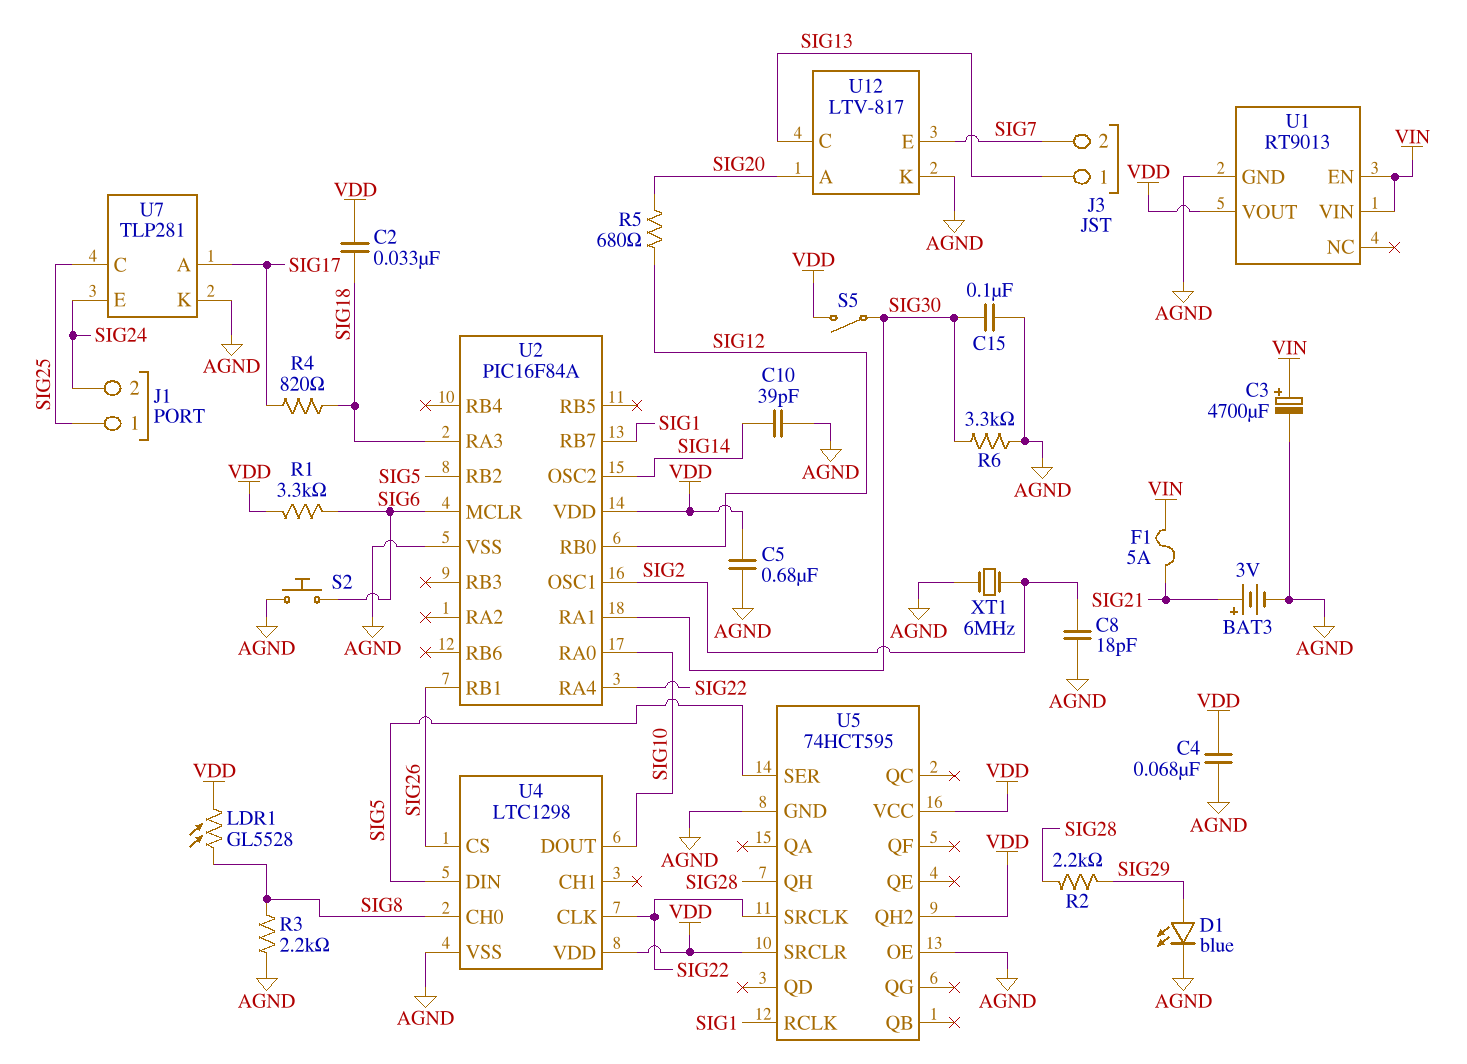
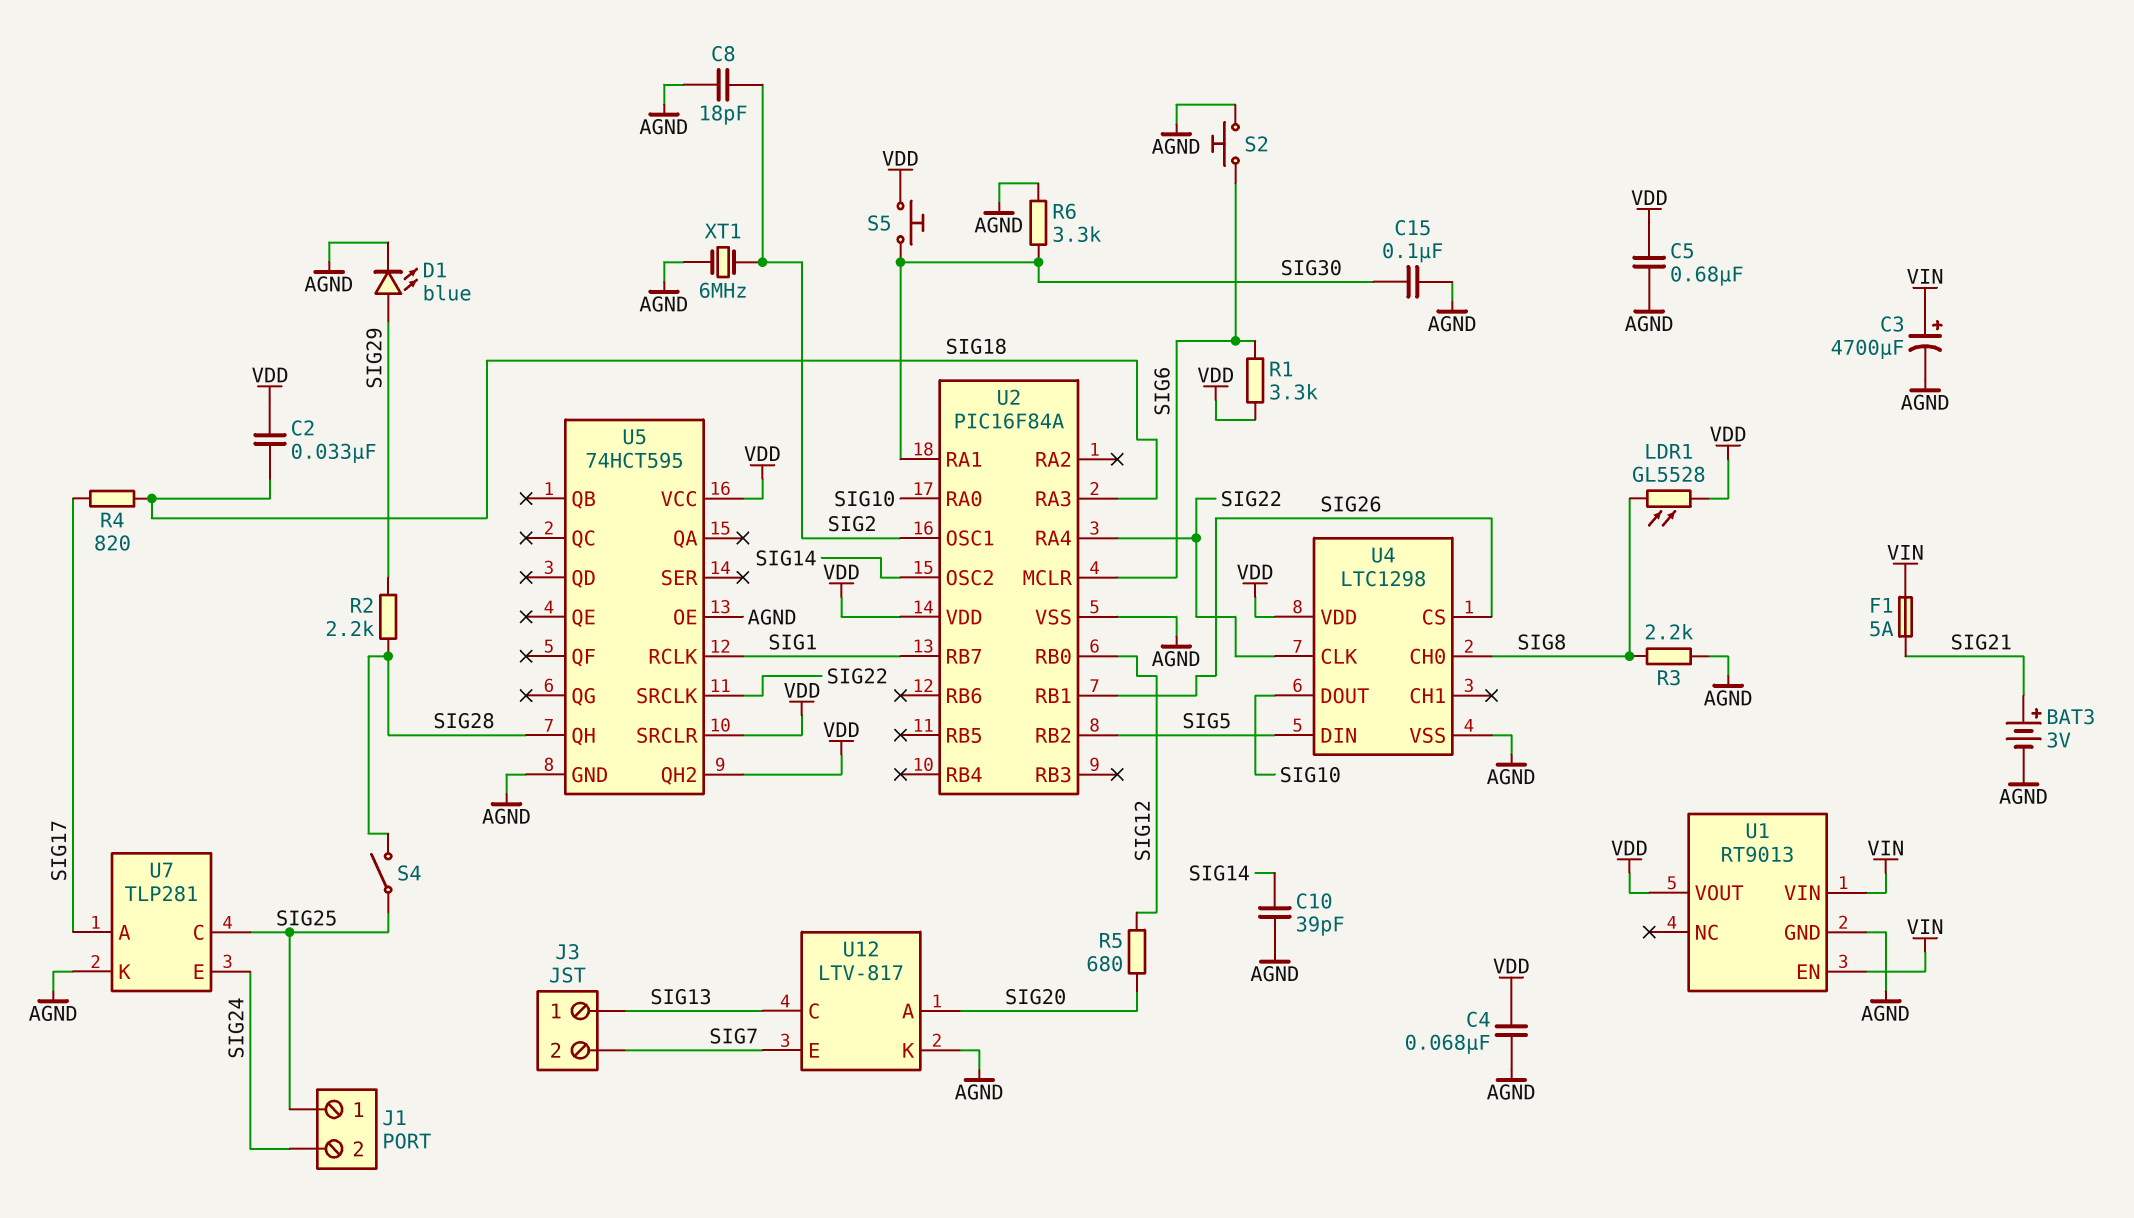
S4: none -> switch (SIG25, SIG28)
S5: switch (SIG30, VDD) -> button (SIG30, VDD)
U5 pin SER: SIG5 -> none

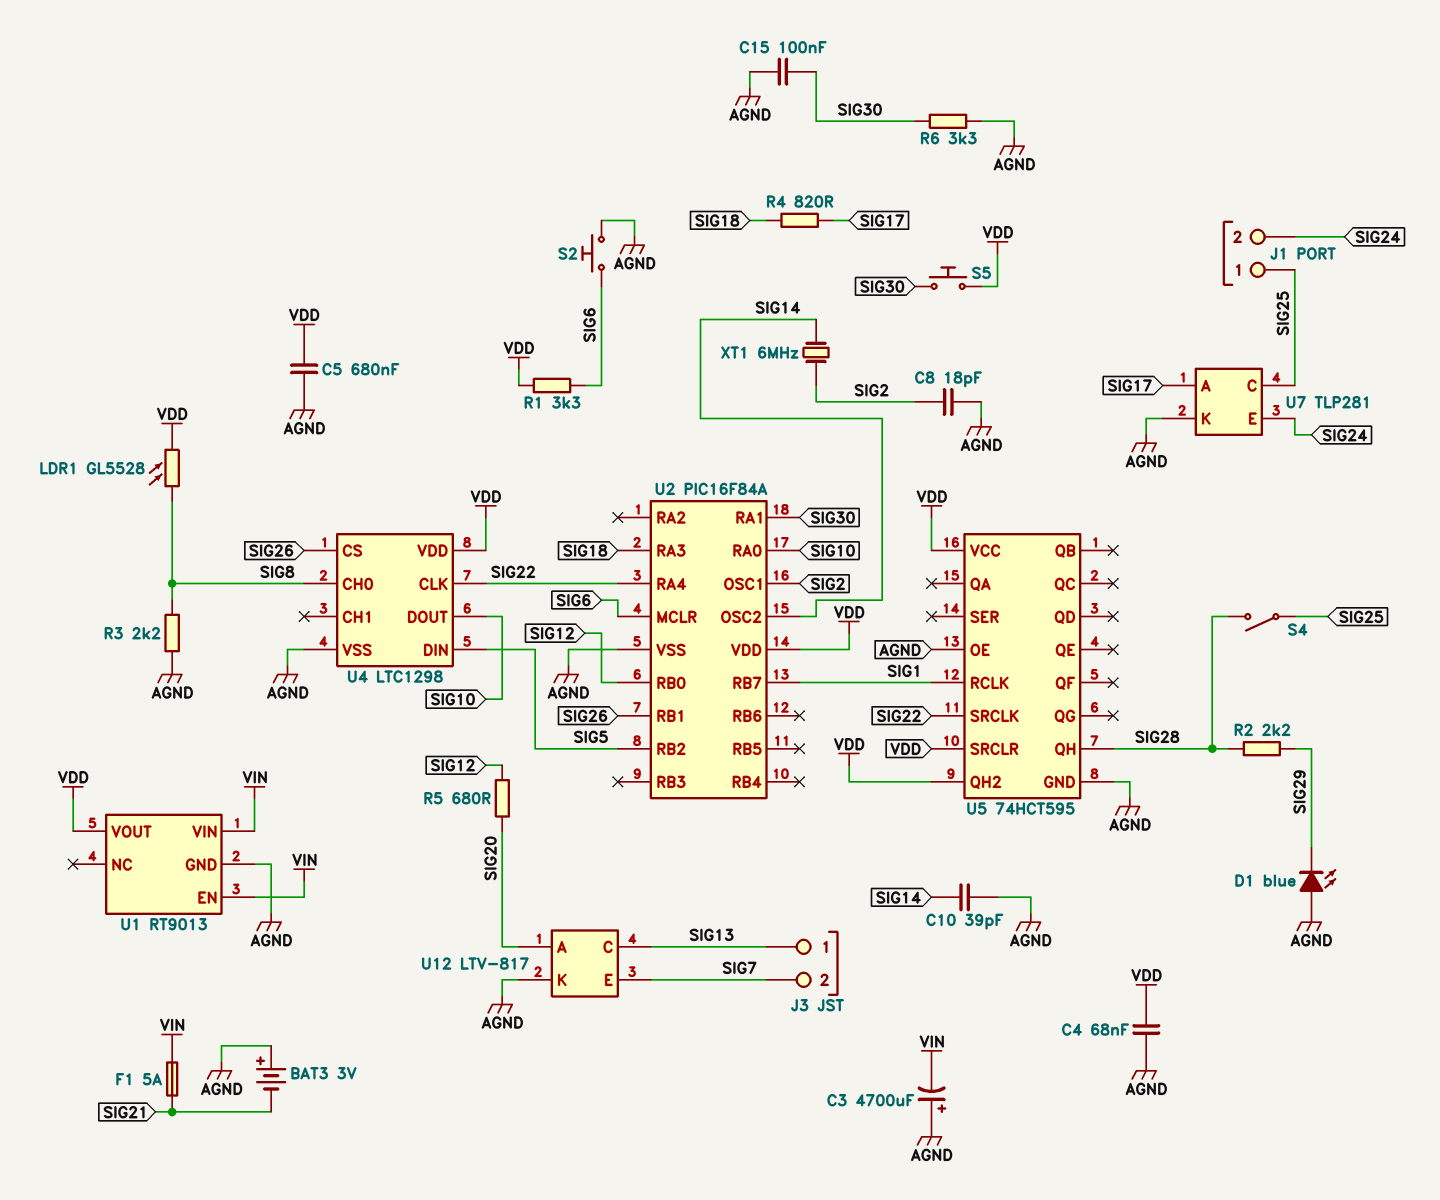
BAT3: 3V (plus SIG21, minus AGND) -> 3V (plus AGND, minus SIG21)
C2: 33nF (SIG18, VDD) -> none
C3: 4700uF (plus VIN, minus AGND) -> 4700uF (plus AGND, minus VIN)
D1: LED blue (A SIG29, K AGND) -> LED blue (A AGND, K SIG29)
XT1: 6MHz (AGND, SIG2) -> 6MHz (SIG2, SIG14)

